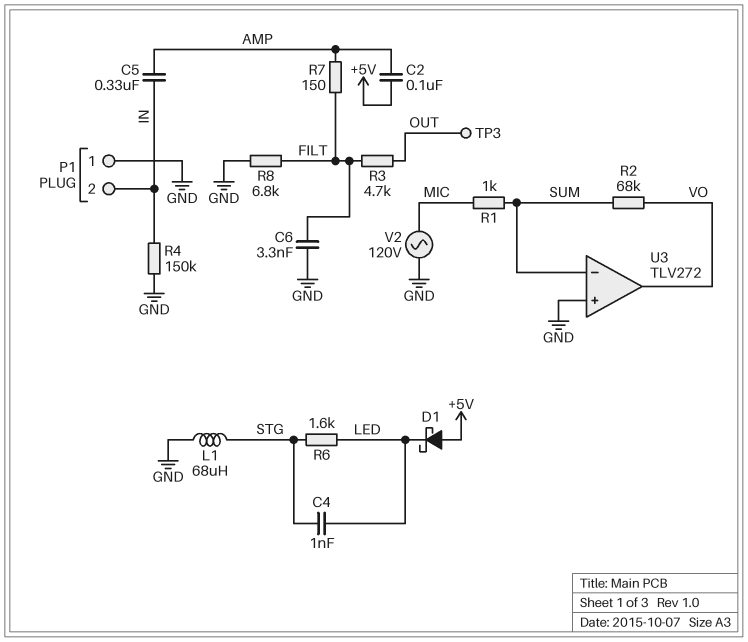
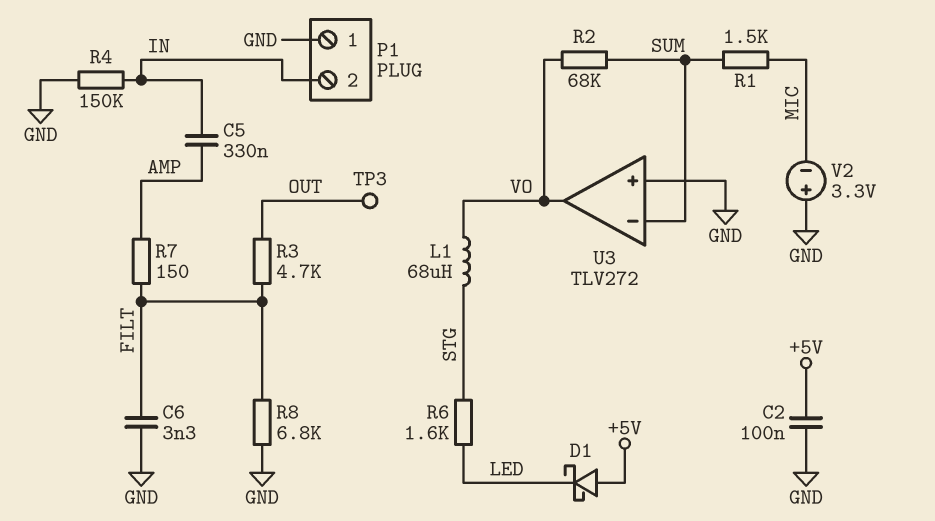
C2: 100nF (+5V, AMP) -> 100nF (+5V, GND)
C4: 1nF (LED, STG) -> none
L1: 68uH (GND, STG) -> 68uH (STG, VO)
R1: 1k (MIC, SUM) -> 1.5k (MIC, SUM)
V2: AC 120V (GND, MIC) -> 3.3V (plus GND, minus MIC)

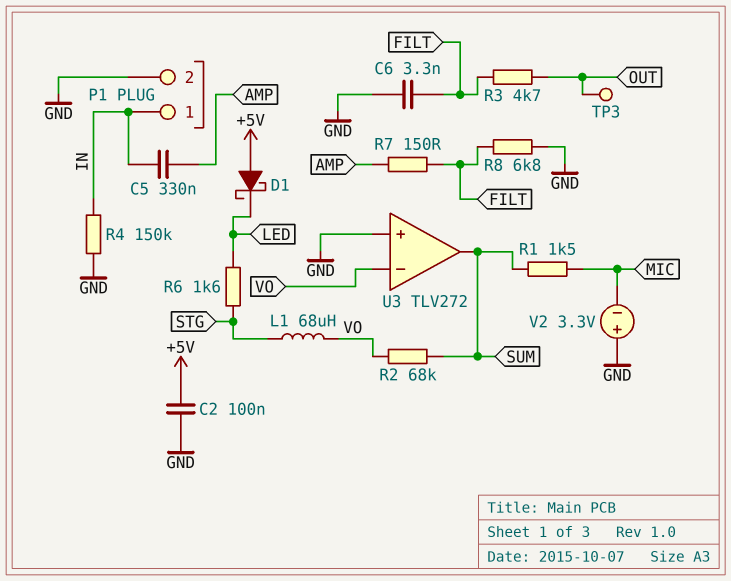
P1 pin 1: GND -> IN
P1 pin 2: IN -> GND
U3 pin in-: SUM -> VO
U3 pin out: VO -> SUM

